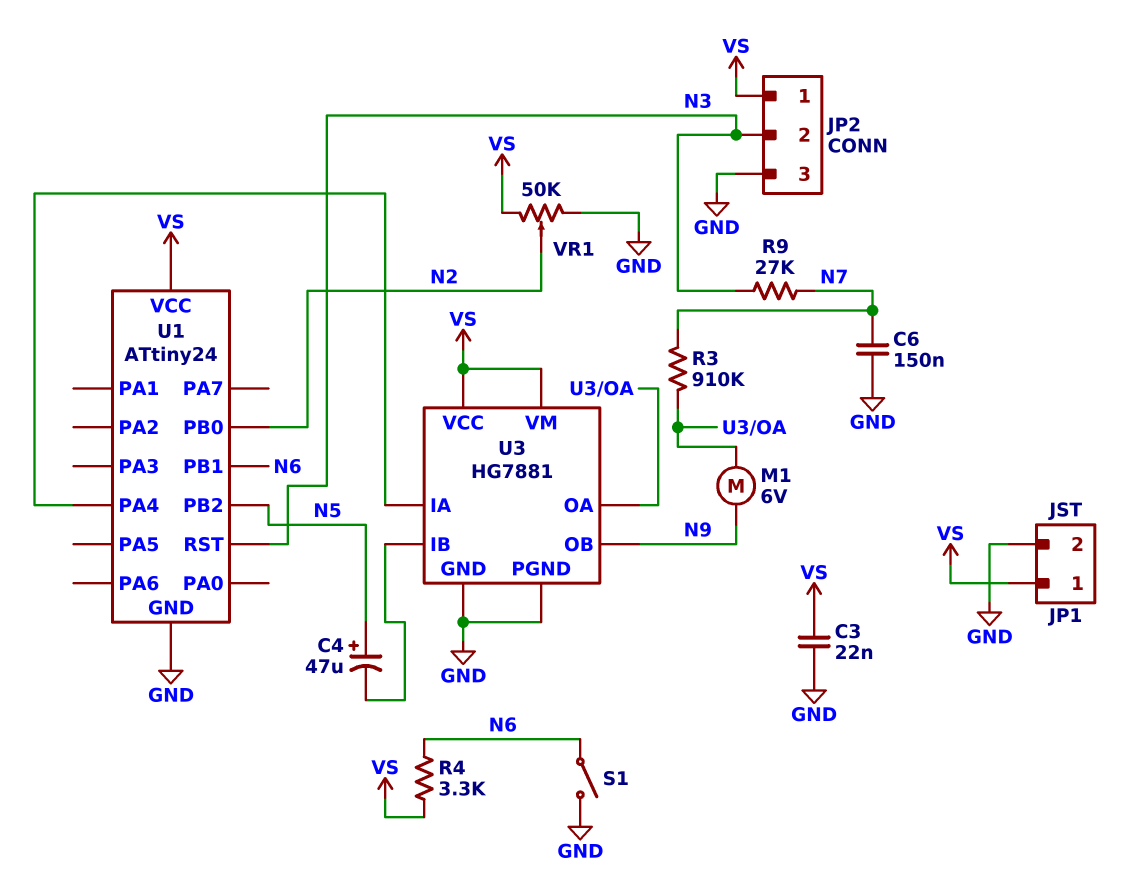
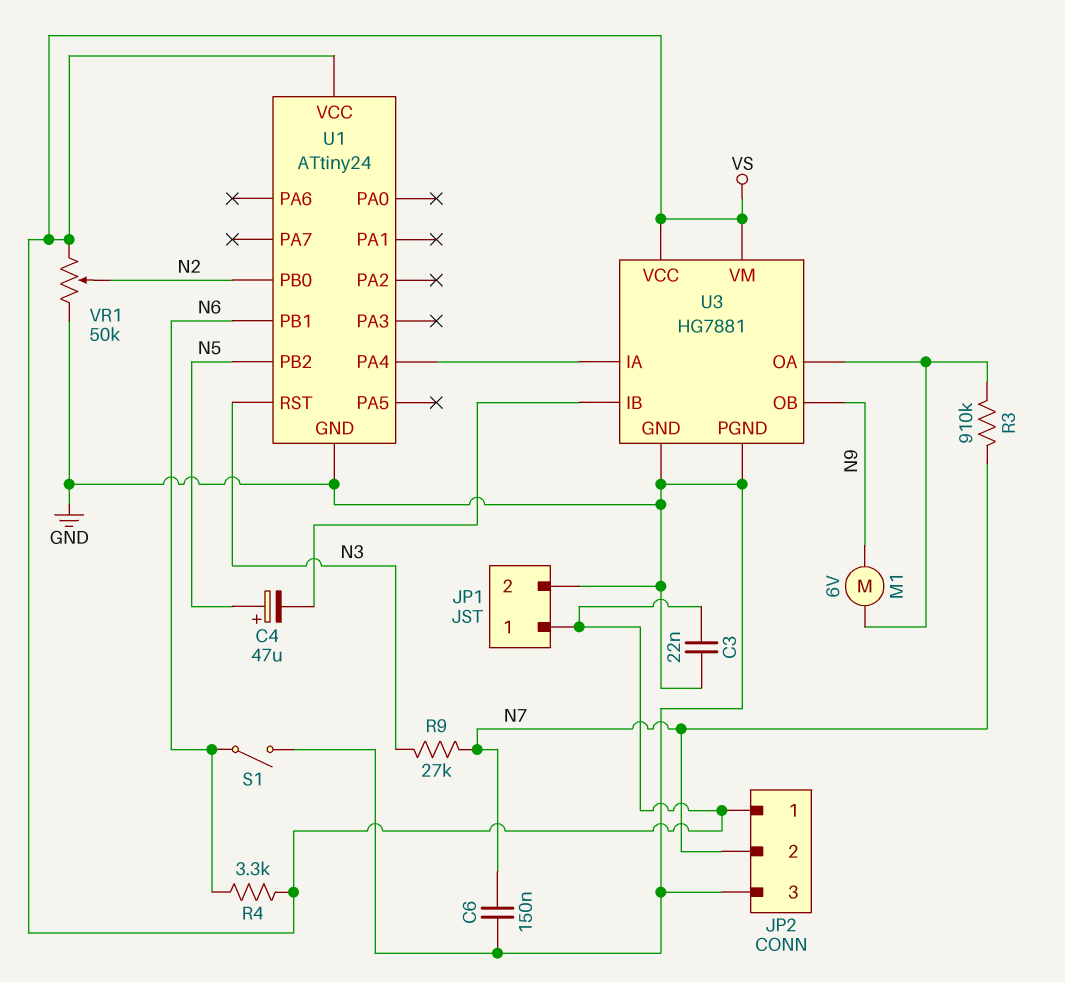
JP2 pin 2: N3 -> N7

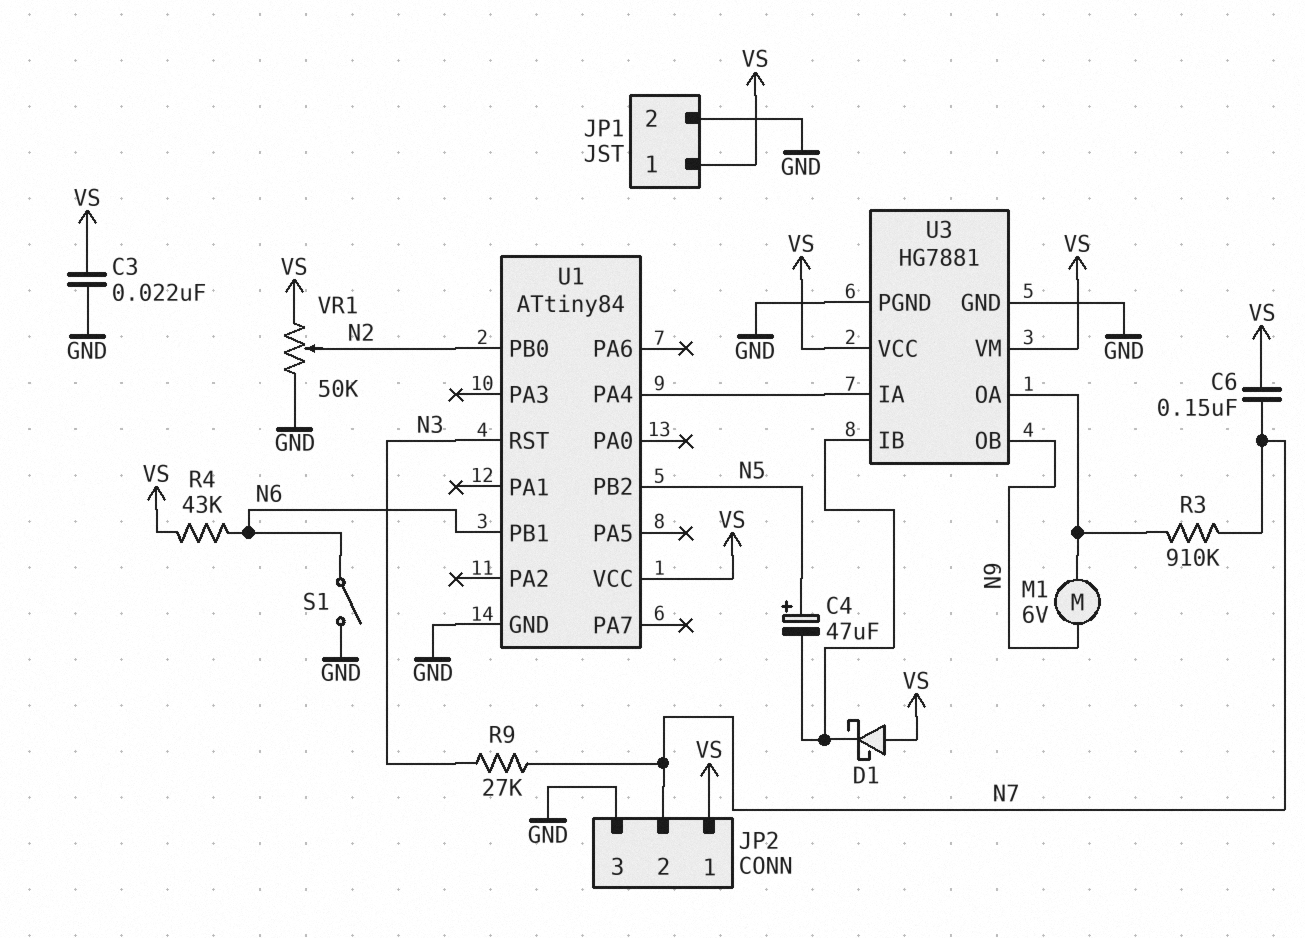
C6: 150nF (GND, N7) -> 150nF (N7, VS)
D1: none -> schottky (A VS, K U3/IB)
R4: 3.3k (N6, VS) -> 43k (N6, VS)
U1: ATtiny24 -> ATtiny84

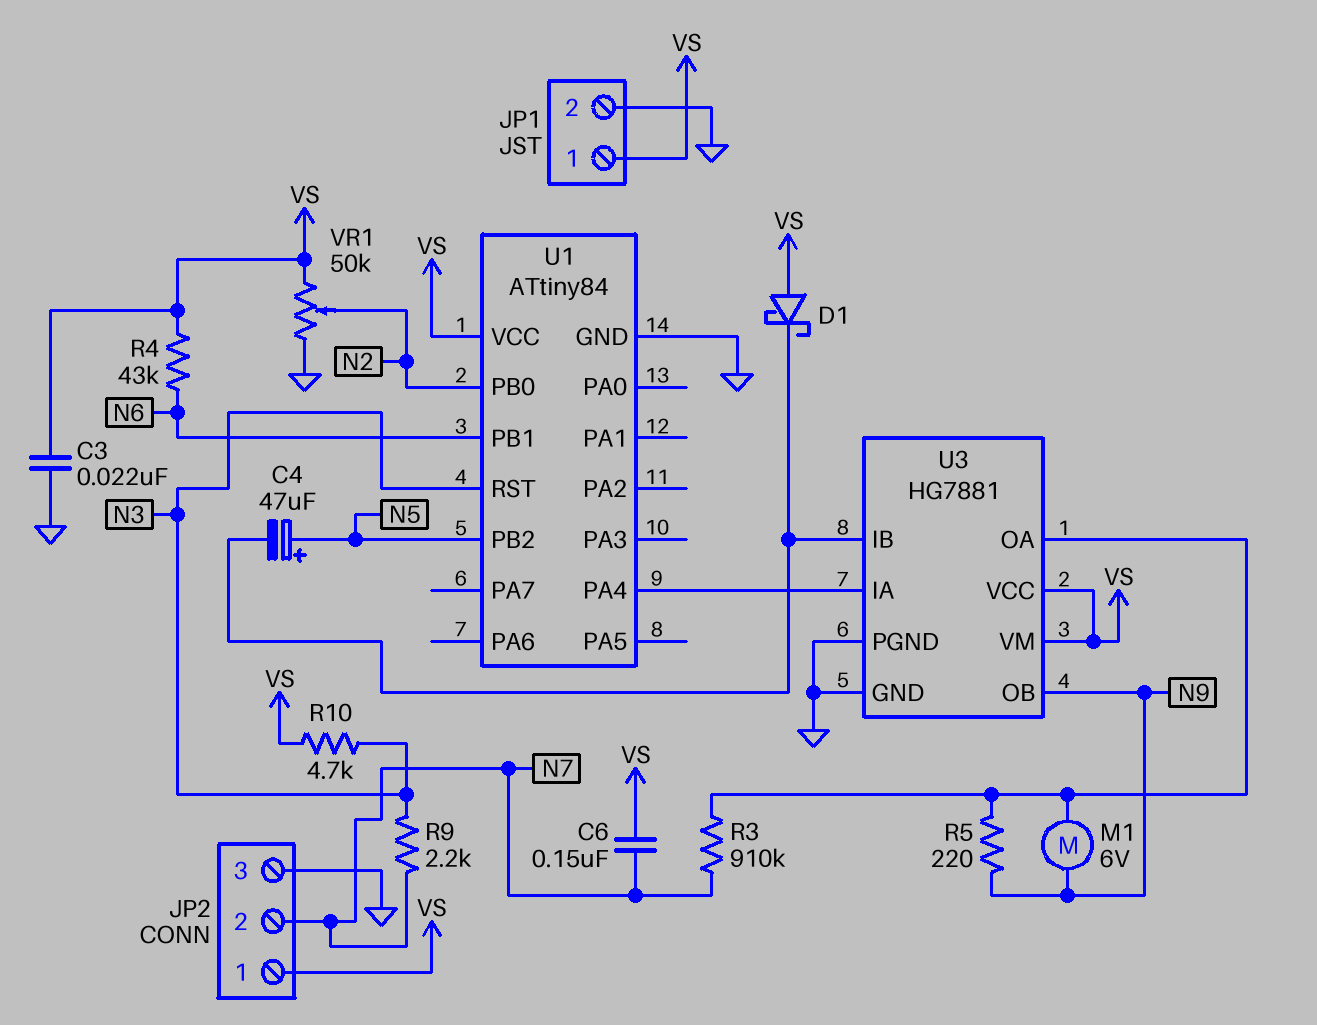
R5: none -> 220 (N9, U3/OA)
R9: 27k (N3, N7) -> 2.2k (N3, N7)
R10: none -> 4.7k (N3, VS)
S1: switch (GND, N6) -> none

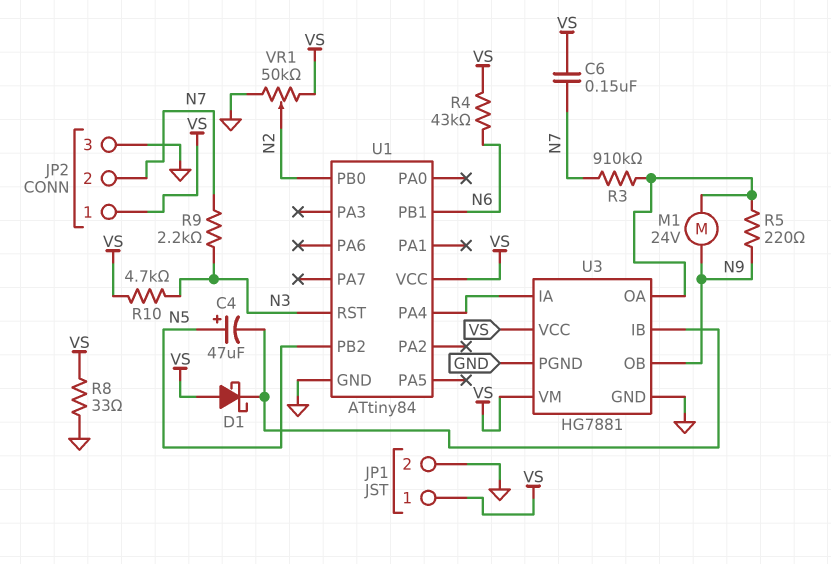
C3: 22nF (GND, VS) -> none
M1: motor 6V (N9, U3/OA) -> motor 24V (N9, U3/OA)
R8: none -> 33 (GND, VS)

